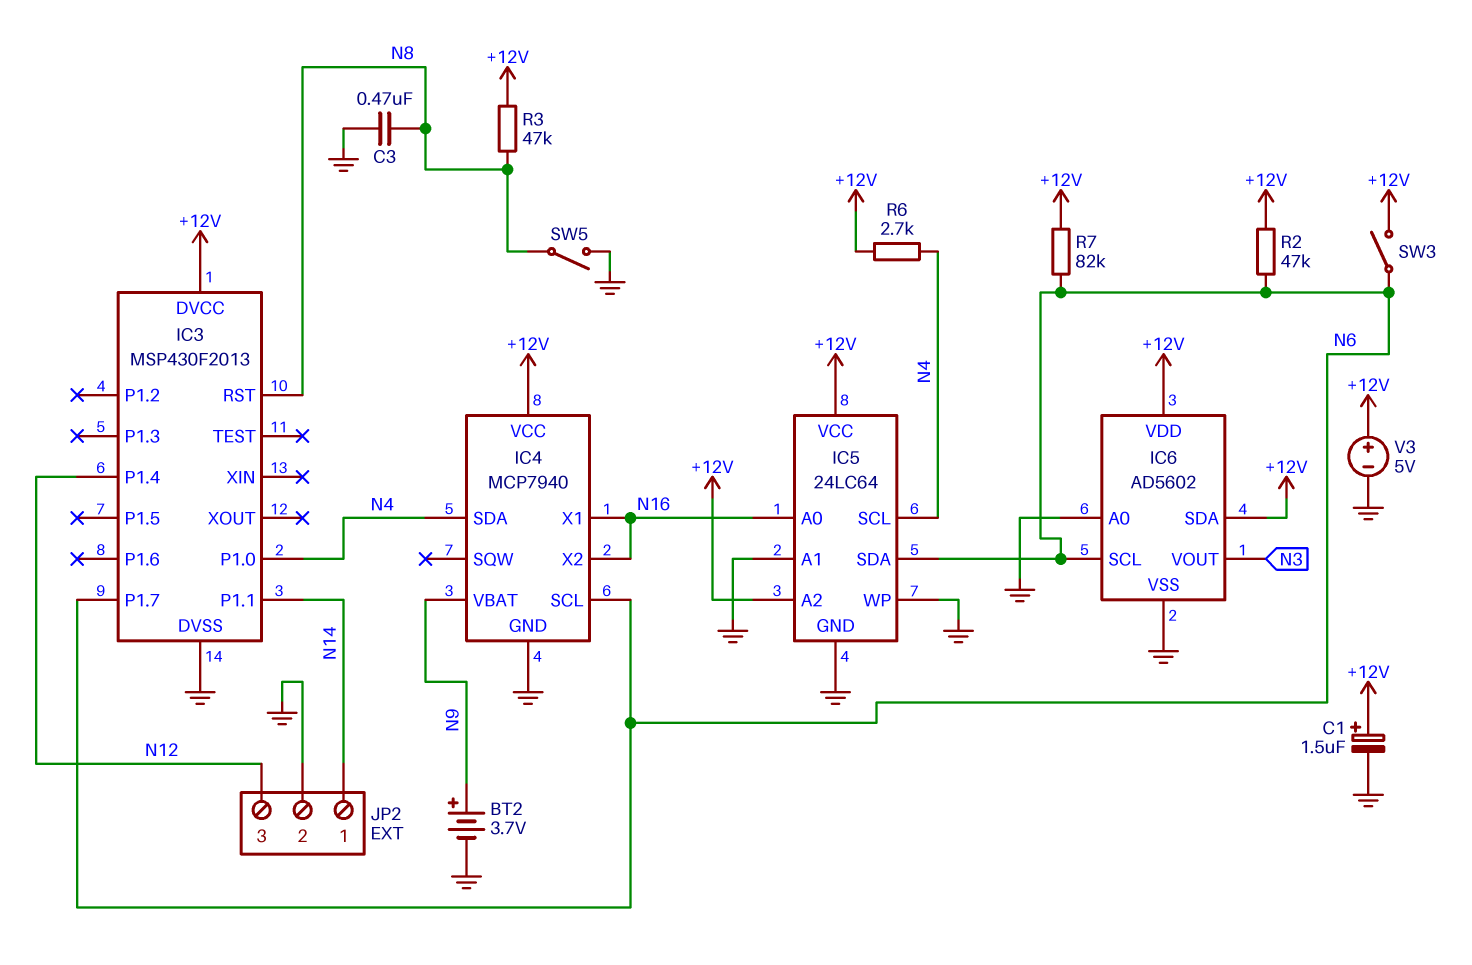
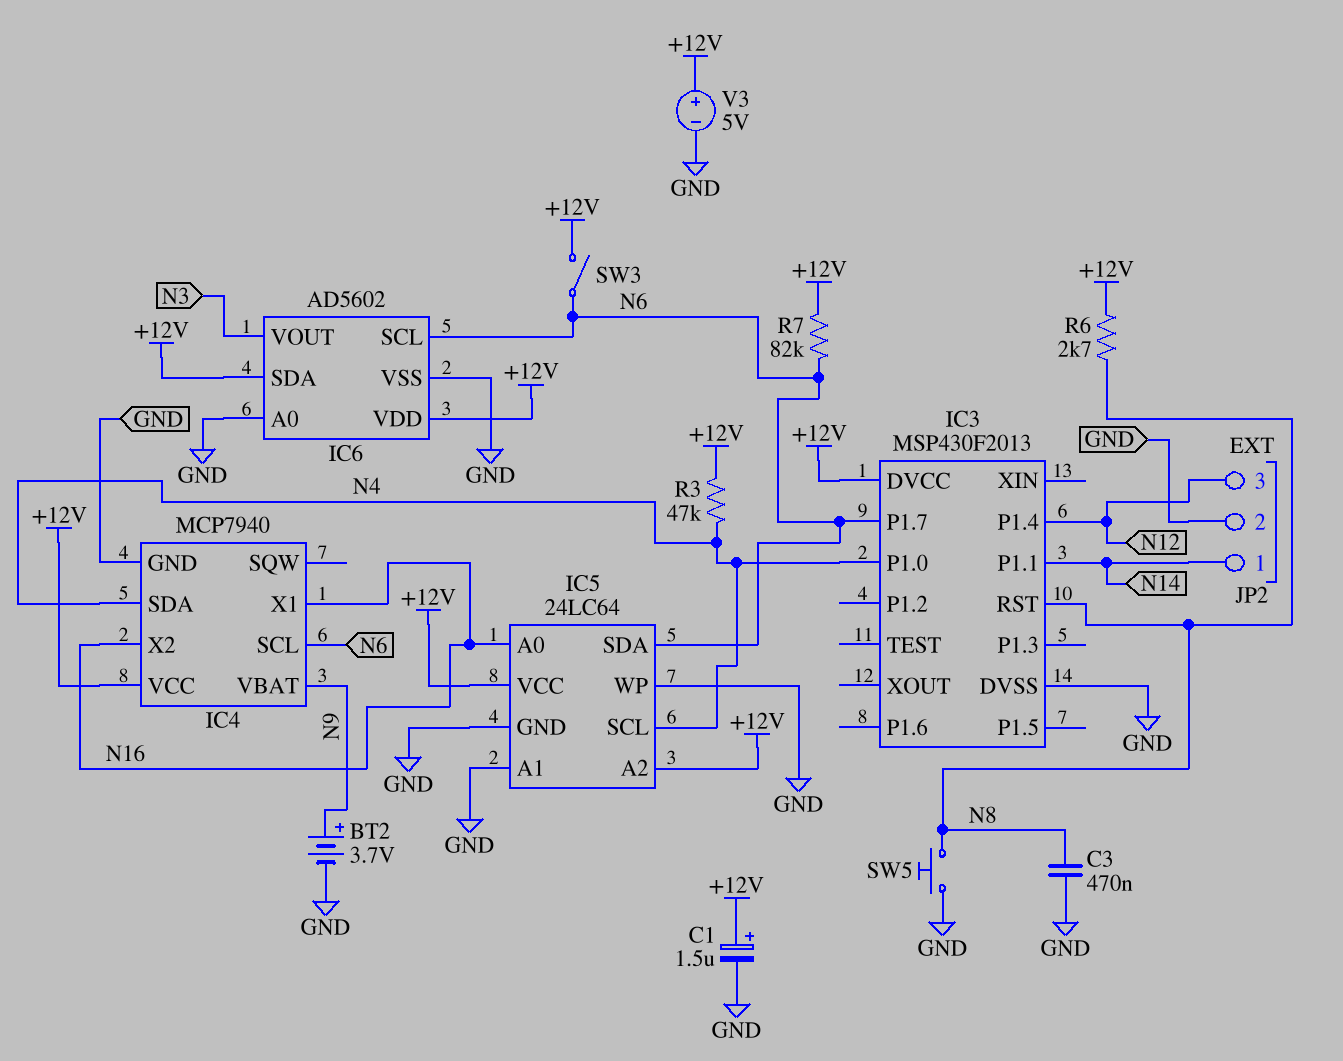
R2: 47k (+12V, N6) -> none
R3: 47k (+12V, N8) -> 47k (+12V, N4)
R6: 2.7k (+12V, N4) -> 2.7k (+12V, N8)
SW5: switch (GND, N8) -> button (GND, N8)

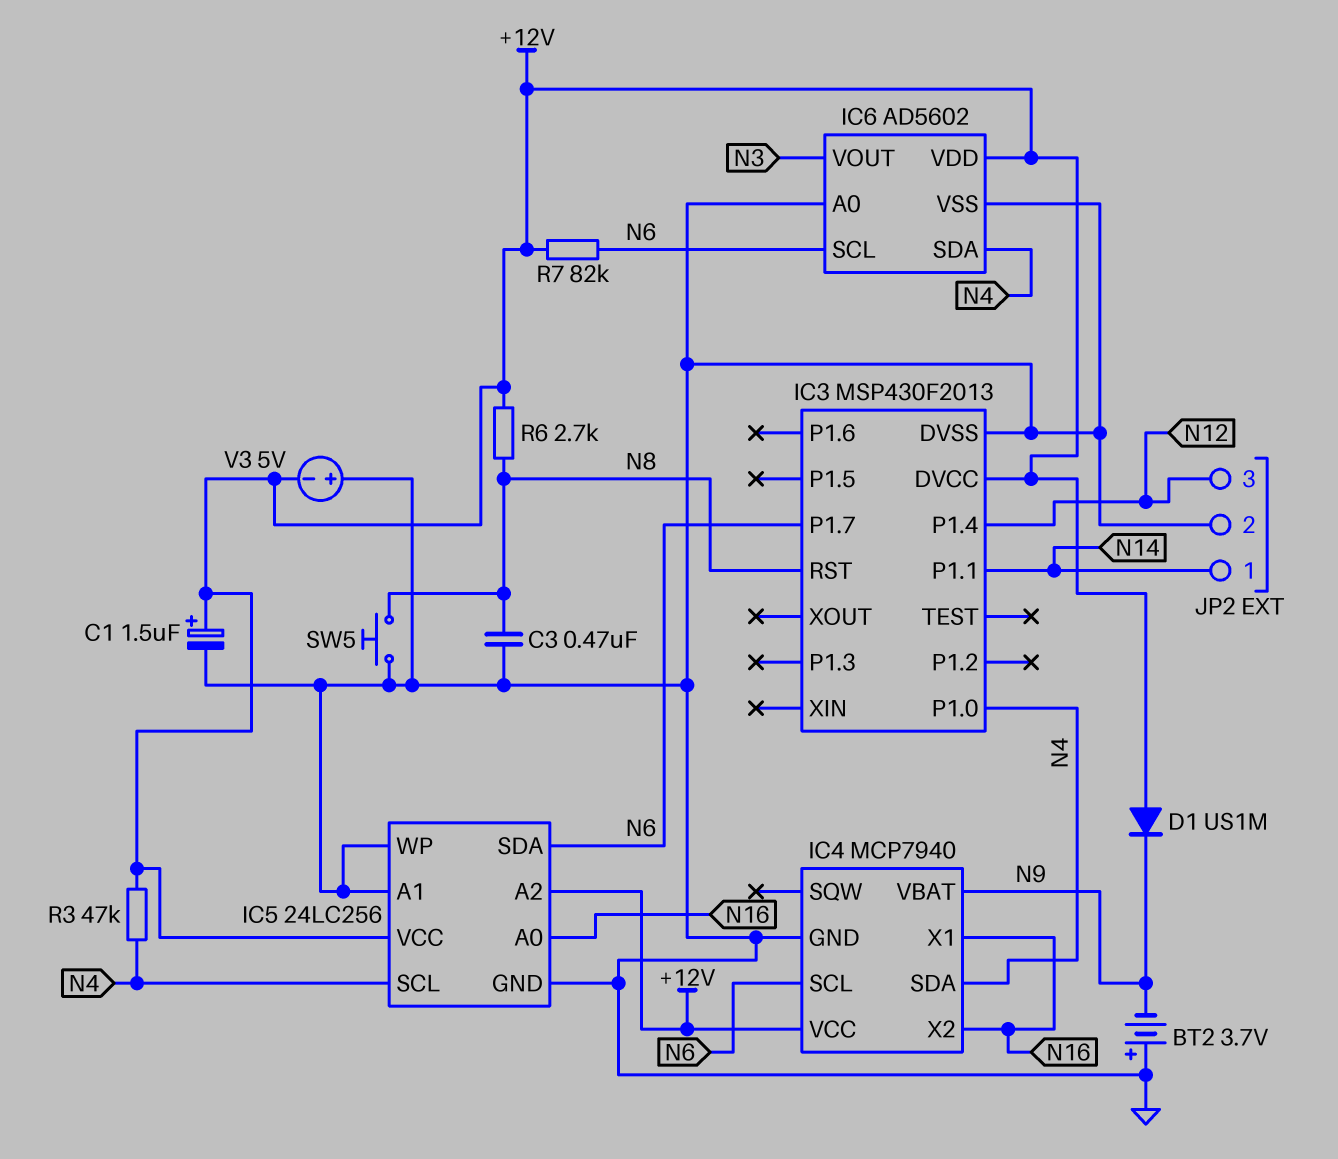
BT2: 3.7V (plus N9, minus GND) -> 3.7V (plus GND, minus N9)
D1: none -> diode US1M (A +12V, K N9)
IC5: 24LC64 -> 24LC256
IC6 pin SDA: +12V -> N4
SW3: switch (+12V, N6) -> none
V3: 5V (plus +12V, minus GND) -> 5V (plus GND, minus +12V)

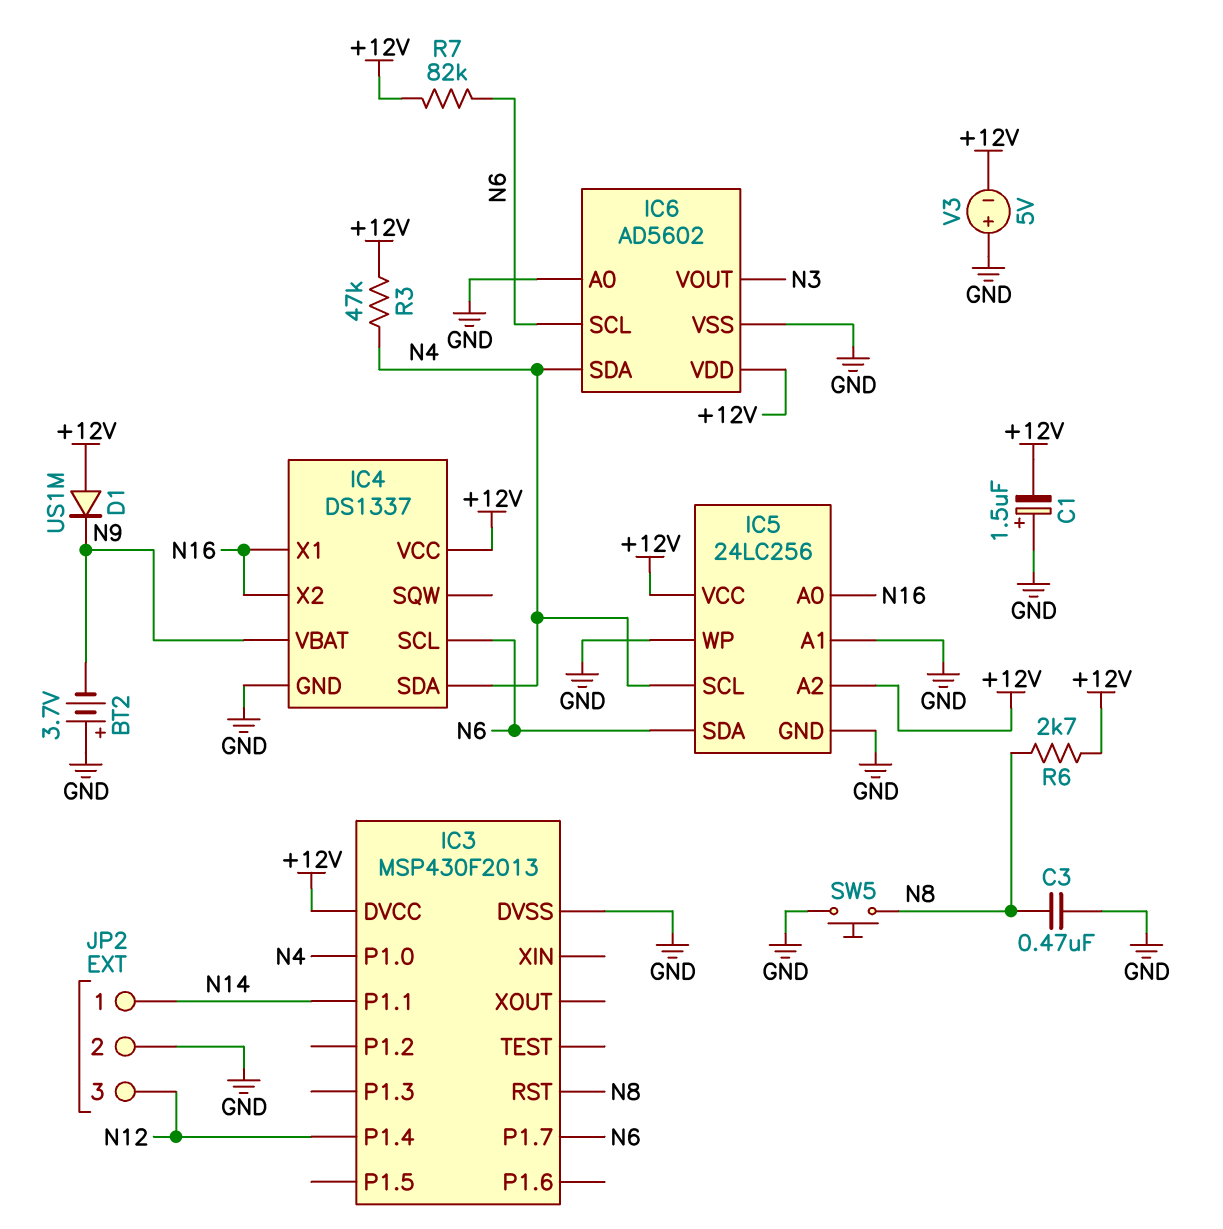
C1: 1.5uF (plus +12V, minus GND) -> 1.5uF (plus GND, minus +12V)
IC4: MCP7940 -> DS1337

